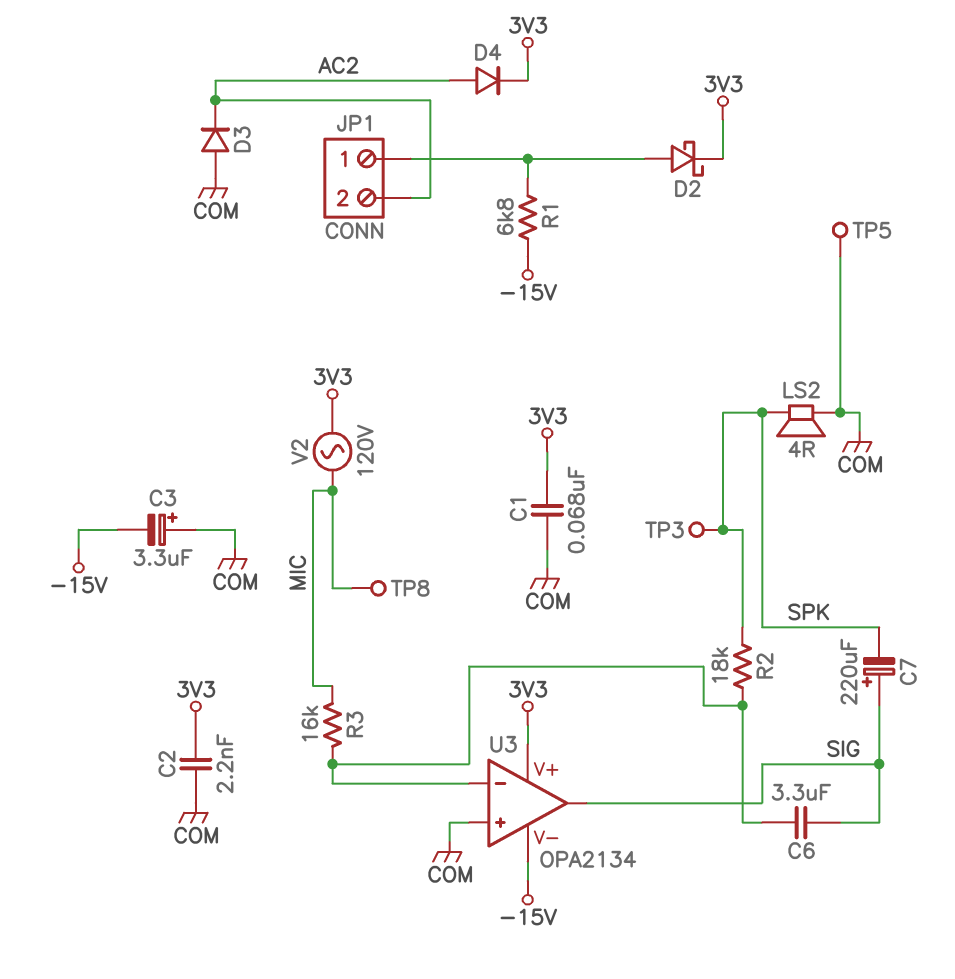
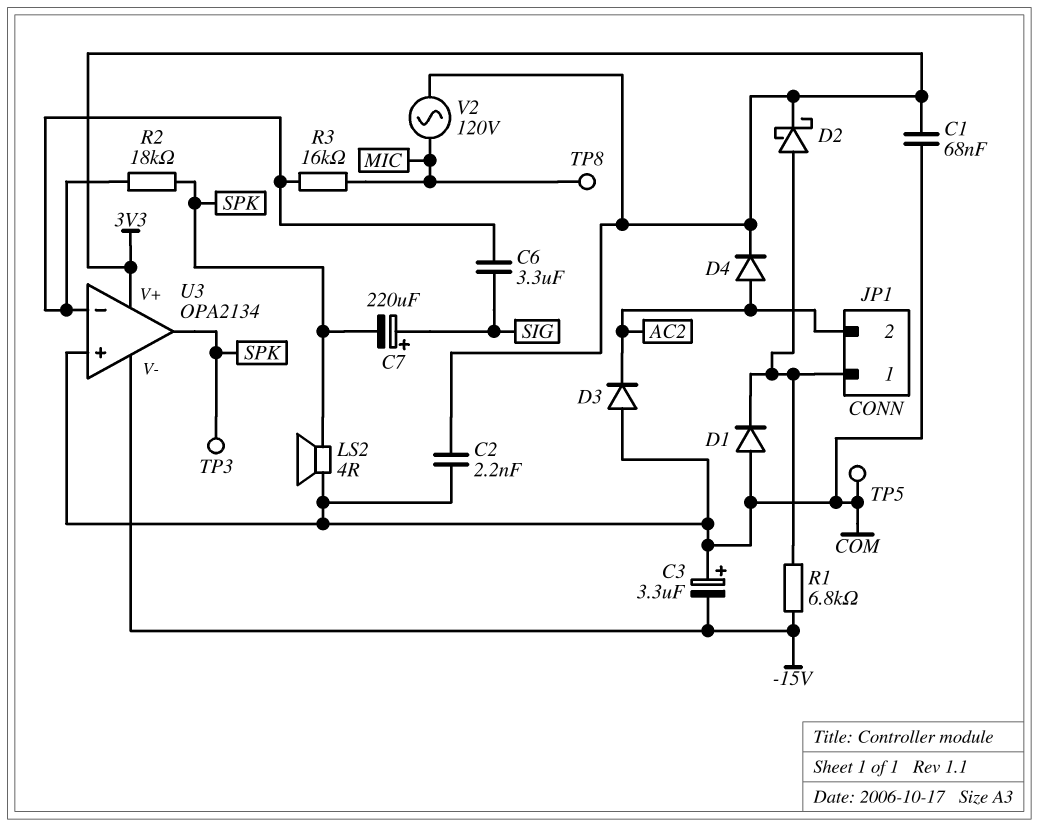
D1: none -> diode (A COM, K JP1/1)
U3 pin out: SIG -> SPK

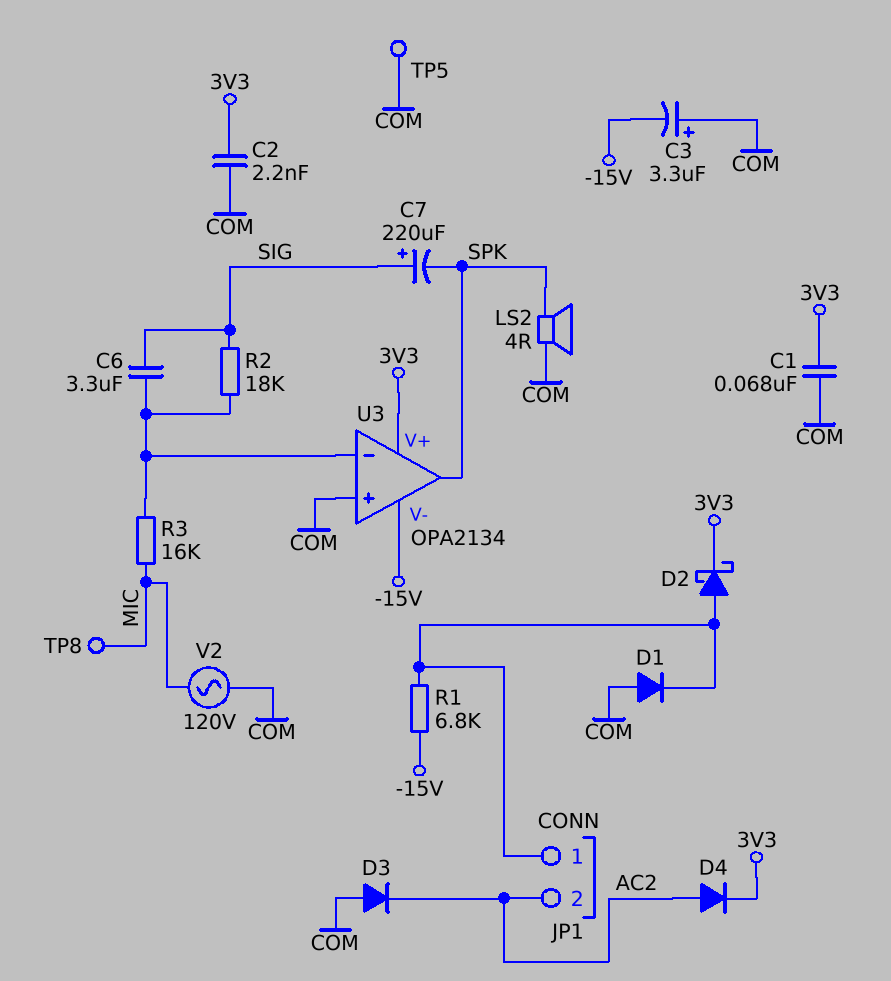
R2: 18k (SPK, U3/in-) -> 18k (SIG, U3/in-)
TP3: test point (SPK) -> none
V2: AC 120V (3V3, MIC) -> AC 120V (COM, MIC)

